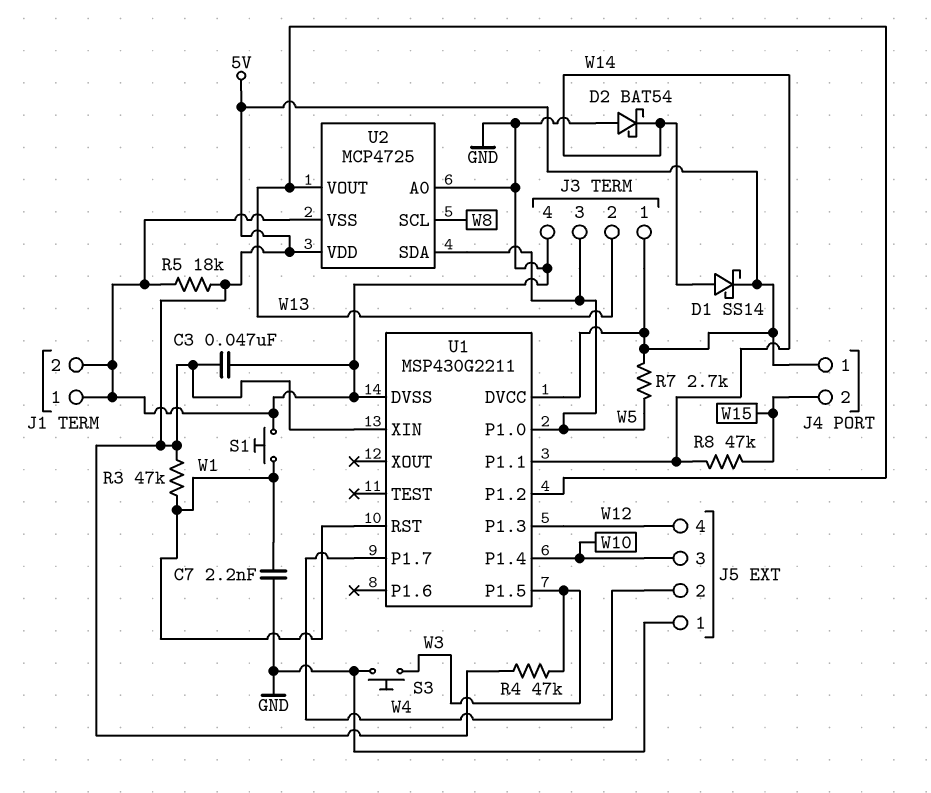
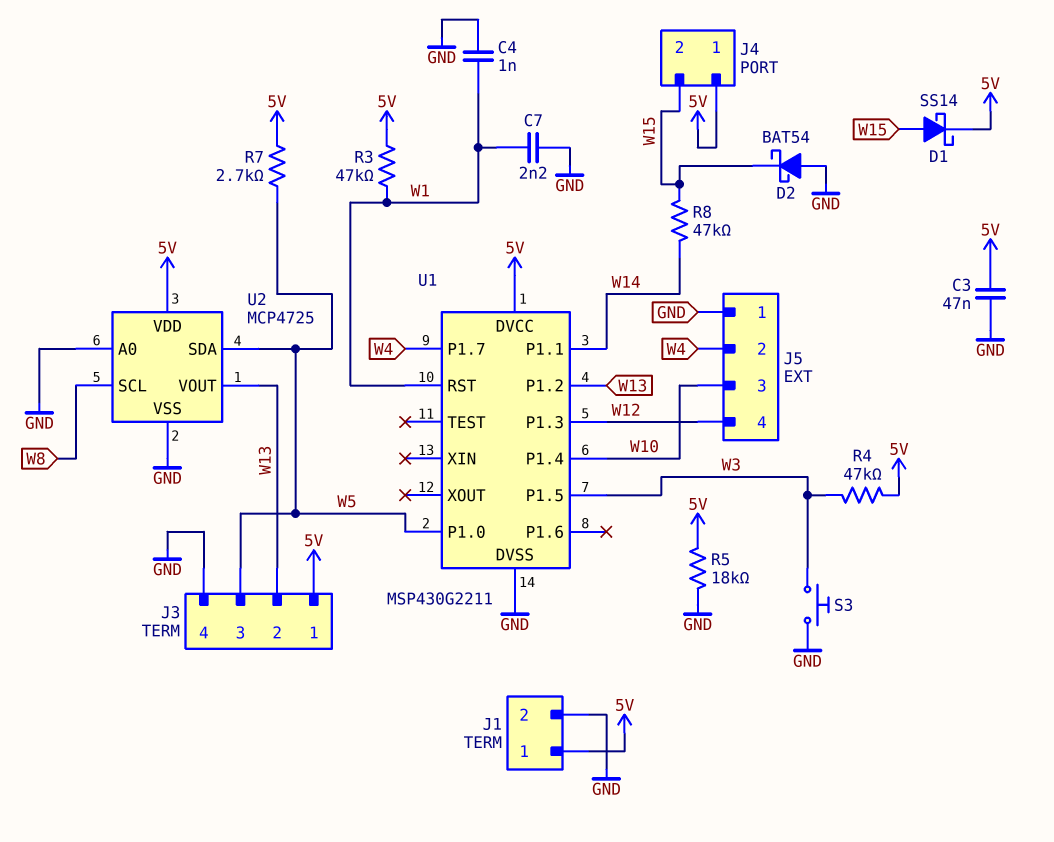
C4: none -> 1nF (GND, W1)
D1: schottky SS14 (A W14, K 5V) -> schottky SS14 (A W15, K 5V)
D2: schottky BAT54 (A GND, K W14) -> schottky BAT54 (A GND, K W15)
J1 pin 1: GND -> 5V
S1: button (GND, W1) -> none
U1 pin XIN: 5V -> none

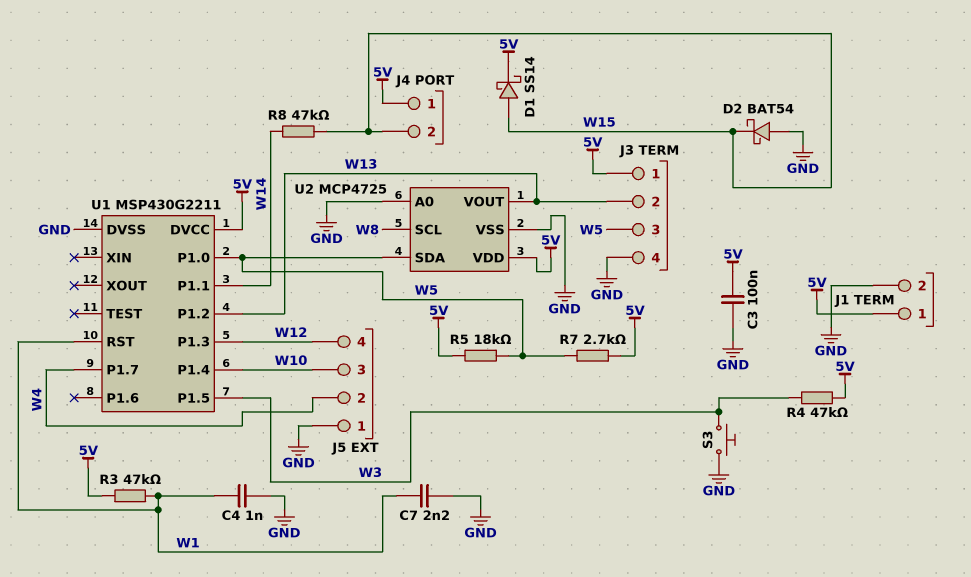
C3: 47nF (5V, GND) -> 100nF (5V, GND)
R5: 18k (5V, GND) -> 18k (5V, W5)

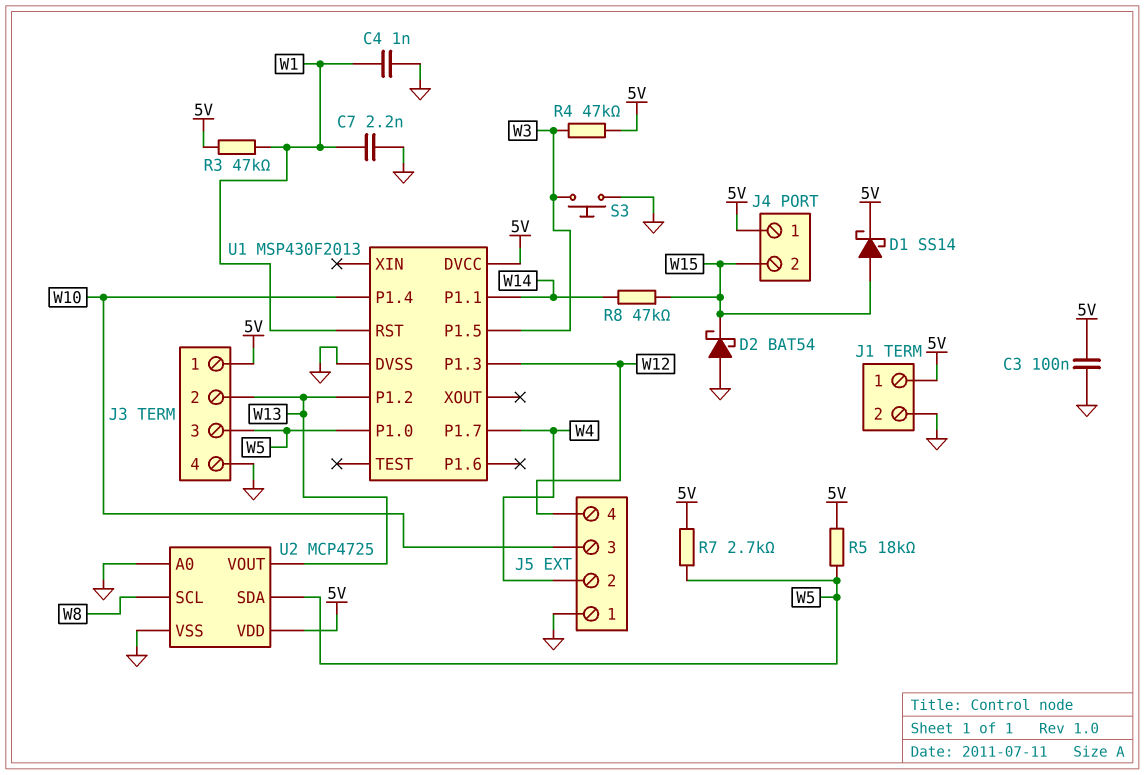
U1: MSP430G2211 -> MSP430F2013

